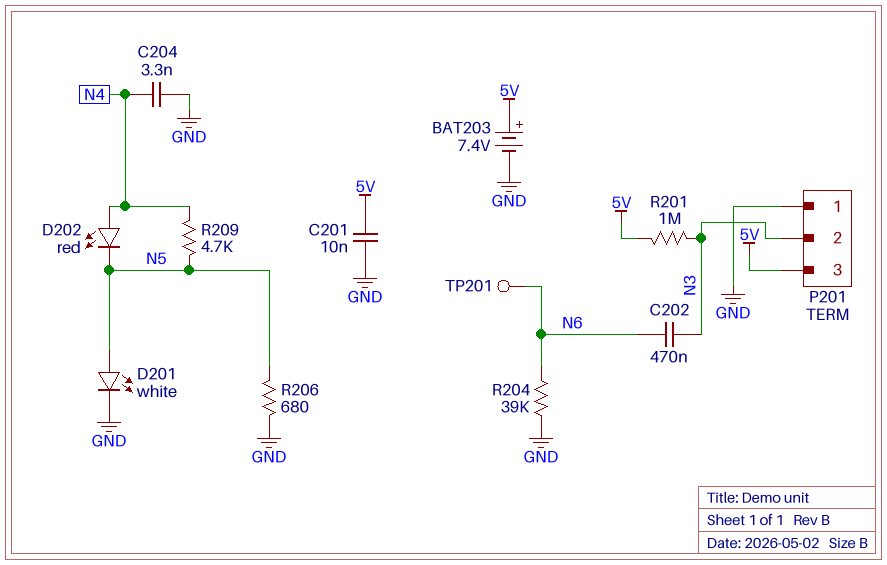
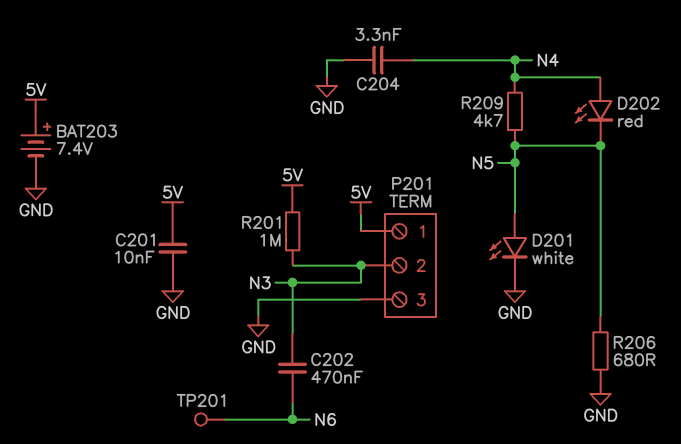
P201 pin 1: GND -> 5V
P201 pin 3: 5V -> GND
R204: 39k (GND, N6) -> none

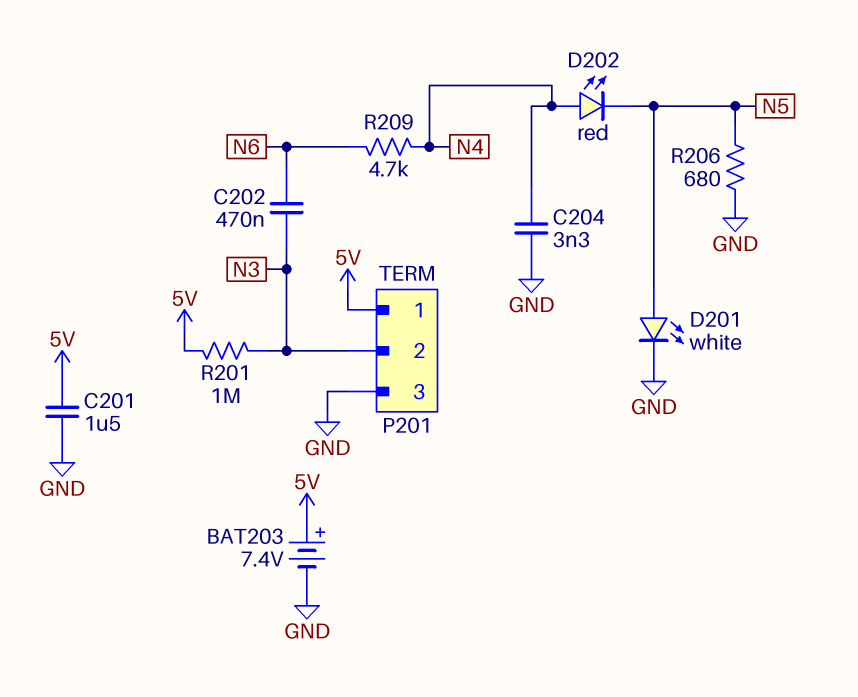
C201: 10nF (5V, GND) -> 1.5uF (5V, GND)
R209: 4.7k (N4, N5) -> 4.7k (N4, N6)
TP201: test point (N6) -> none

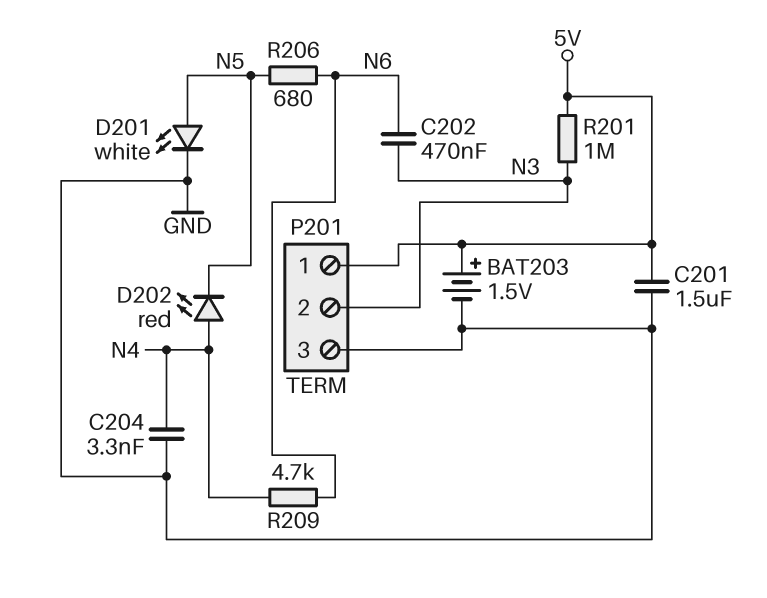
BAT203: 7.4V (plus 5V, minus GND) -> 1.5V (plus 5V, minus GND)
R206: 680 (GND, N5) -> 680 (N5, N6)

